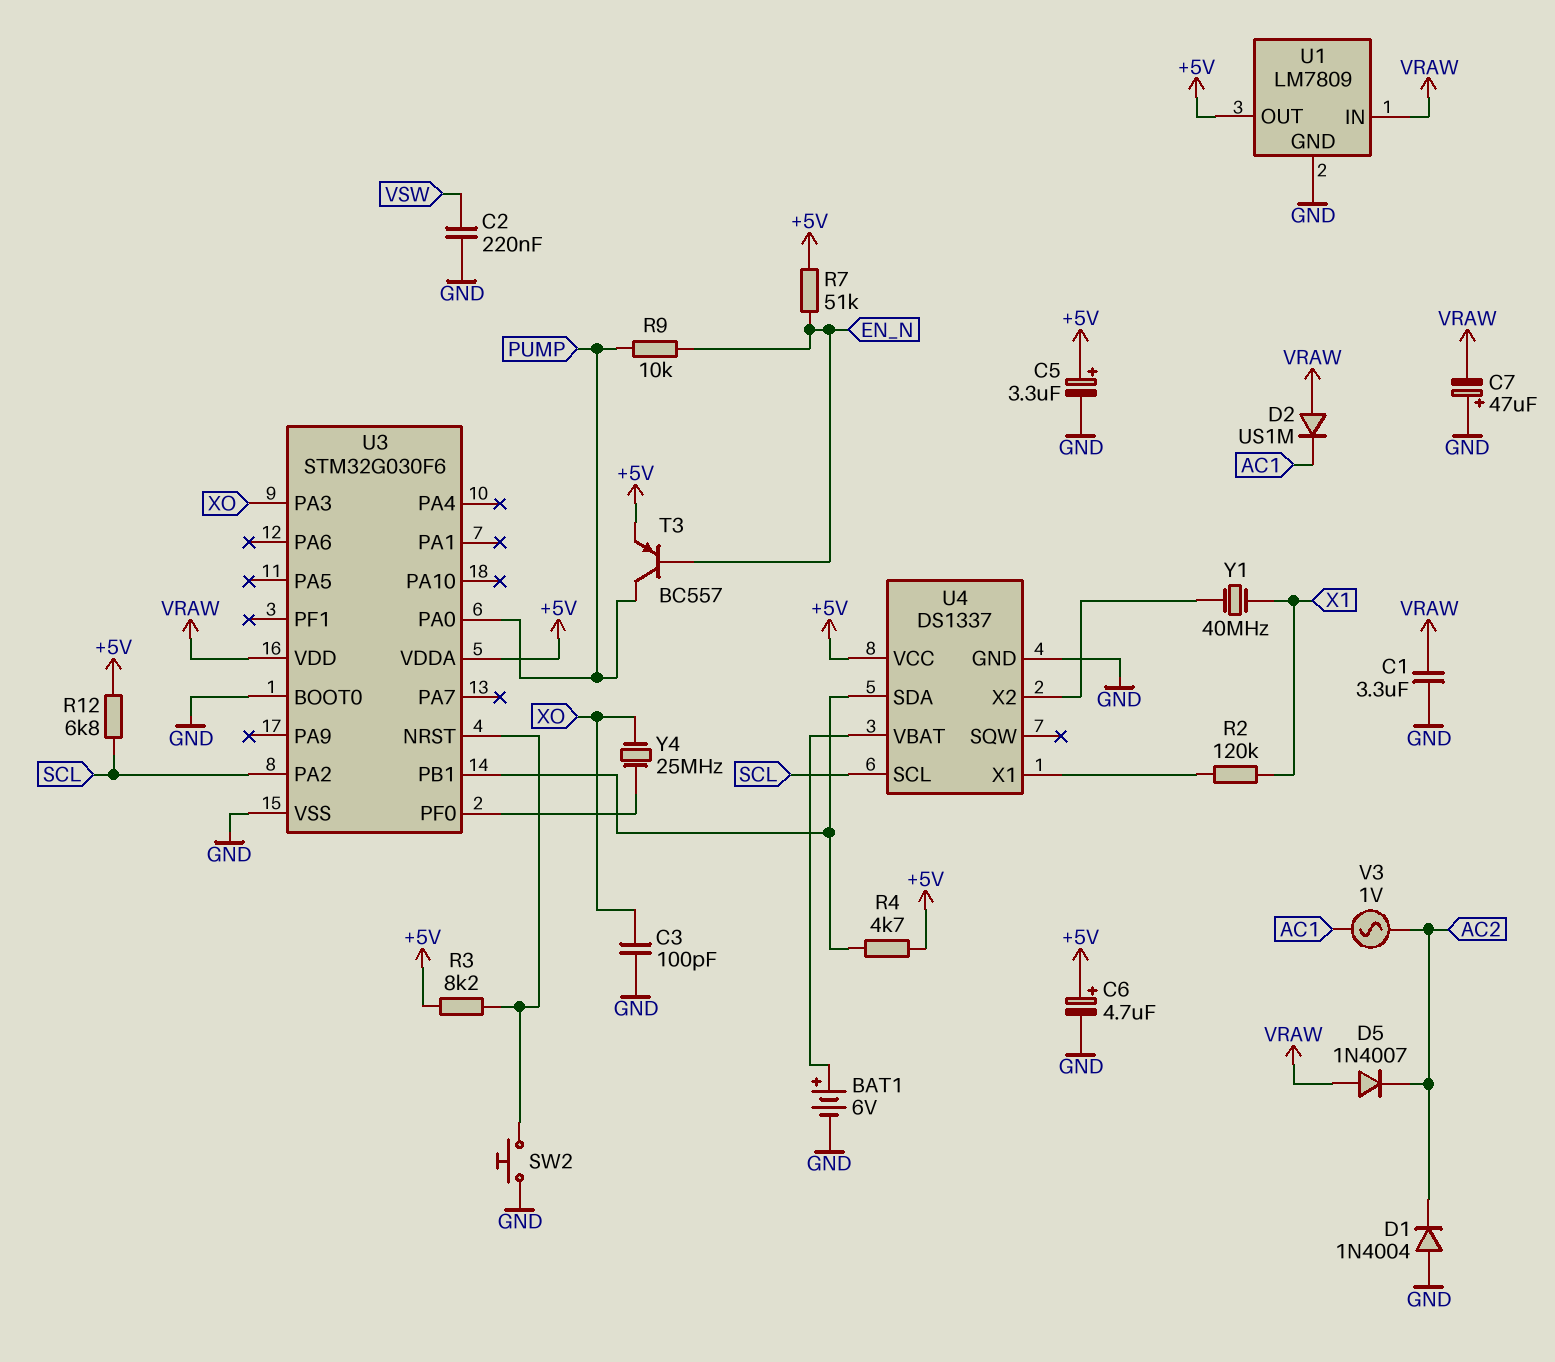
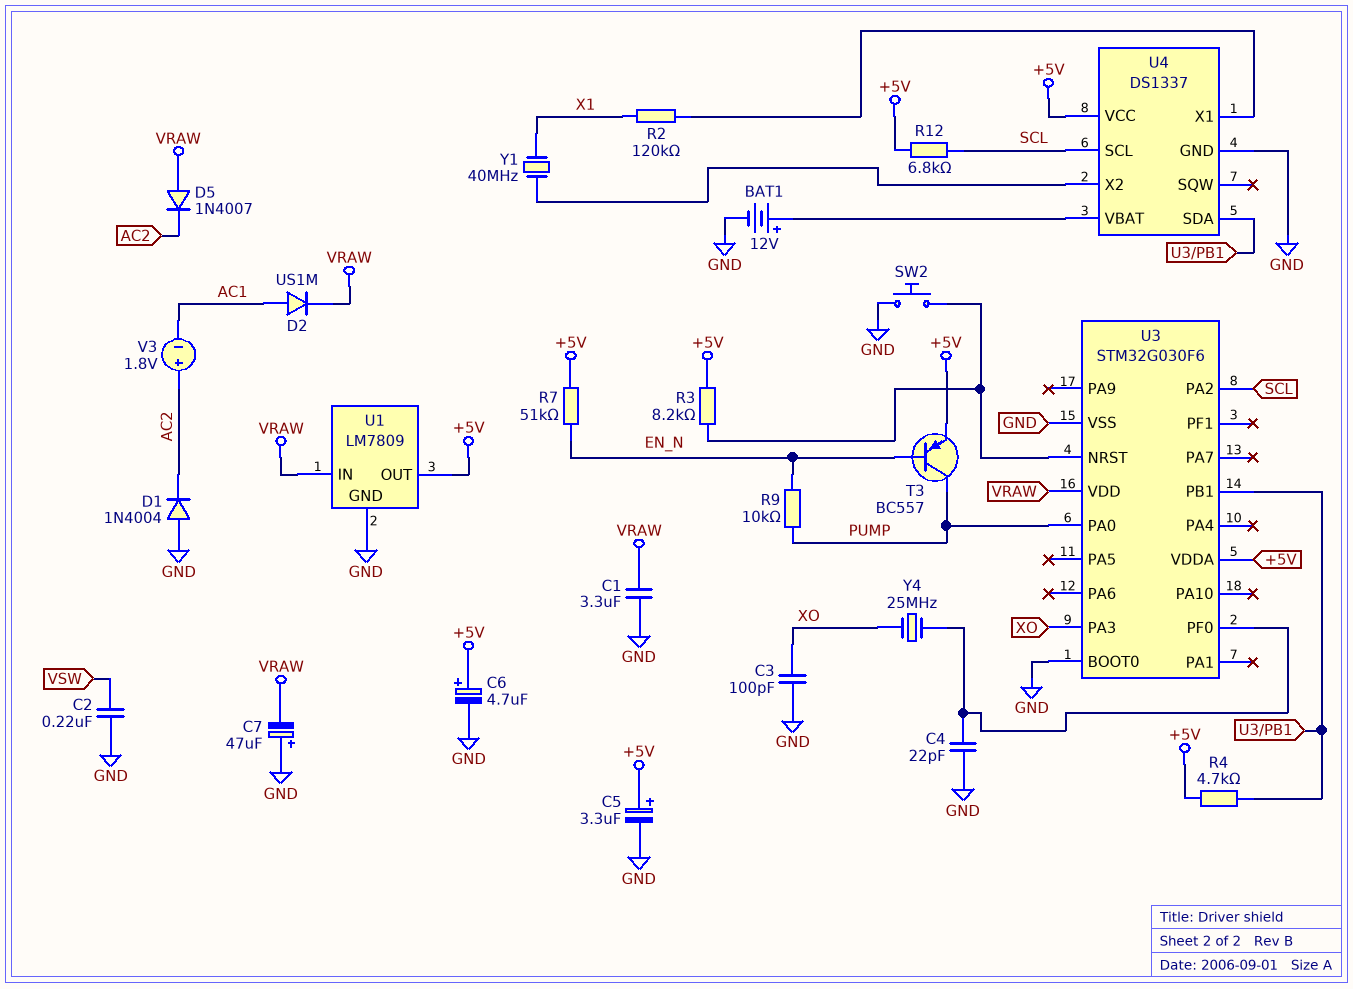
BAT1: 6V (plus U4/VBAT, minus GND) -> 12V (plus U4/VBAT, minus GND)
C4: none -> 22pF (GND, U3/PF0)
D2: diode US1M (A VRAW, K AC1) -> diode US1M (A AC1, K VRAW)
V3: AC 1V (AC1, AC2) -> 1.8V (plus AC2, minus AC1)

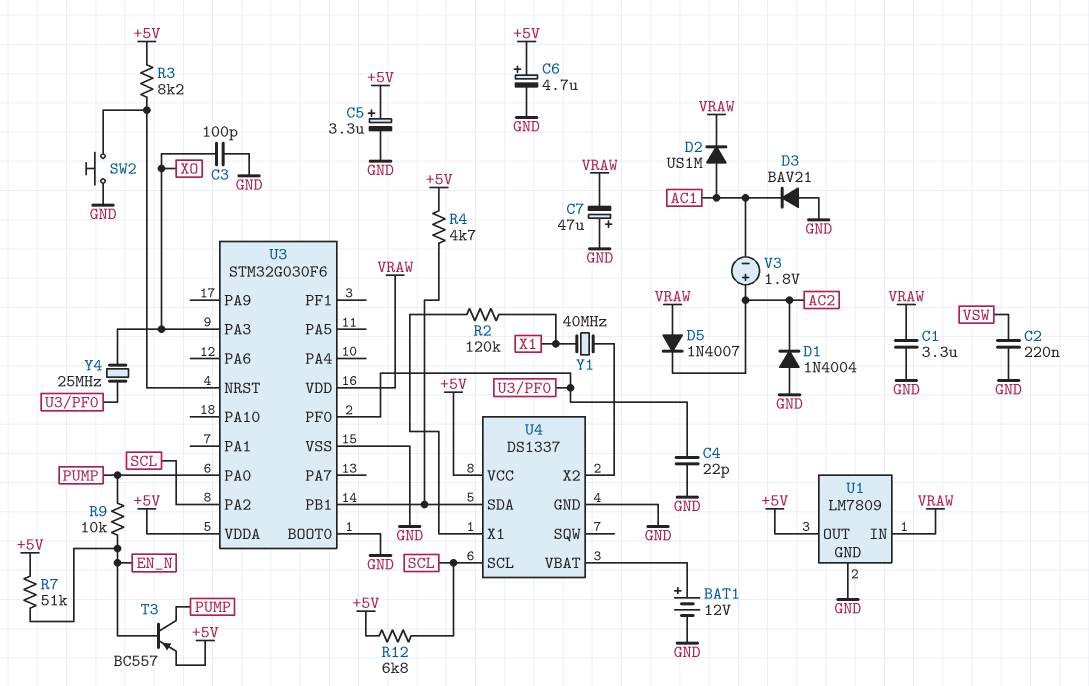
D3: none -> diode BAV21 (A GND, K AC1)

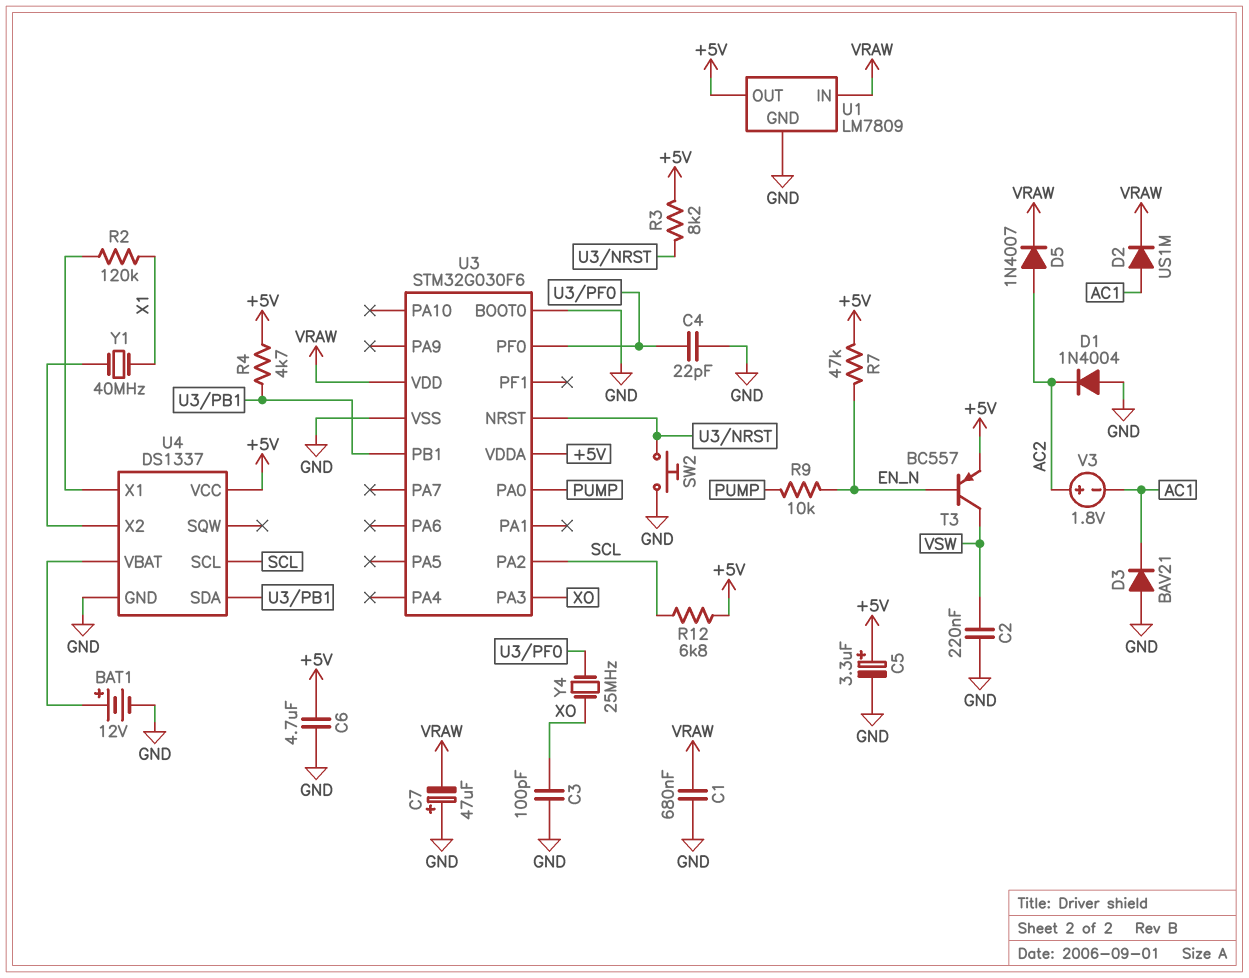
C1: 3.3uF (GND, VRAW) -> 680nF (GND, VRAW)
C6: 4.7uF (plus +5V, minus GND) -> 4.7uF (+5V, GND)
D5: diode 1N4007 (A VRAW, K AC2) -> diode 1N4007 (A AC2, K VRAW)
R7: 51k (+5V, EN_N) -> 47k (+5V, EN_N)
T3: PNP BC557 (B EN_N, C PUMP, E +5V) -> PNP BC557 (B EN_N, C VSW, E +5V)

